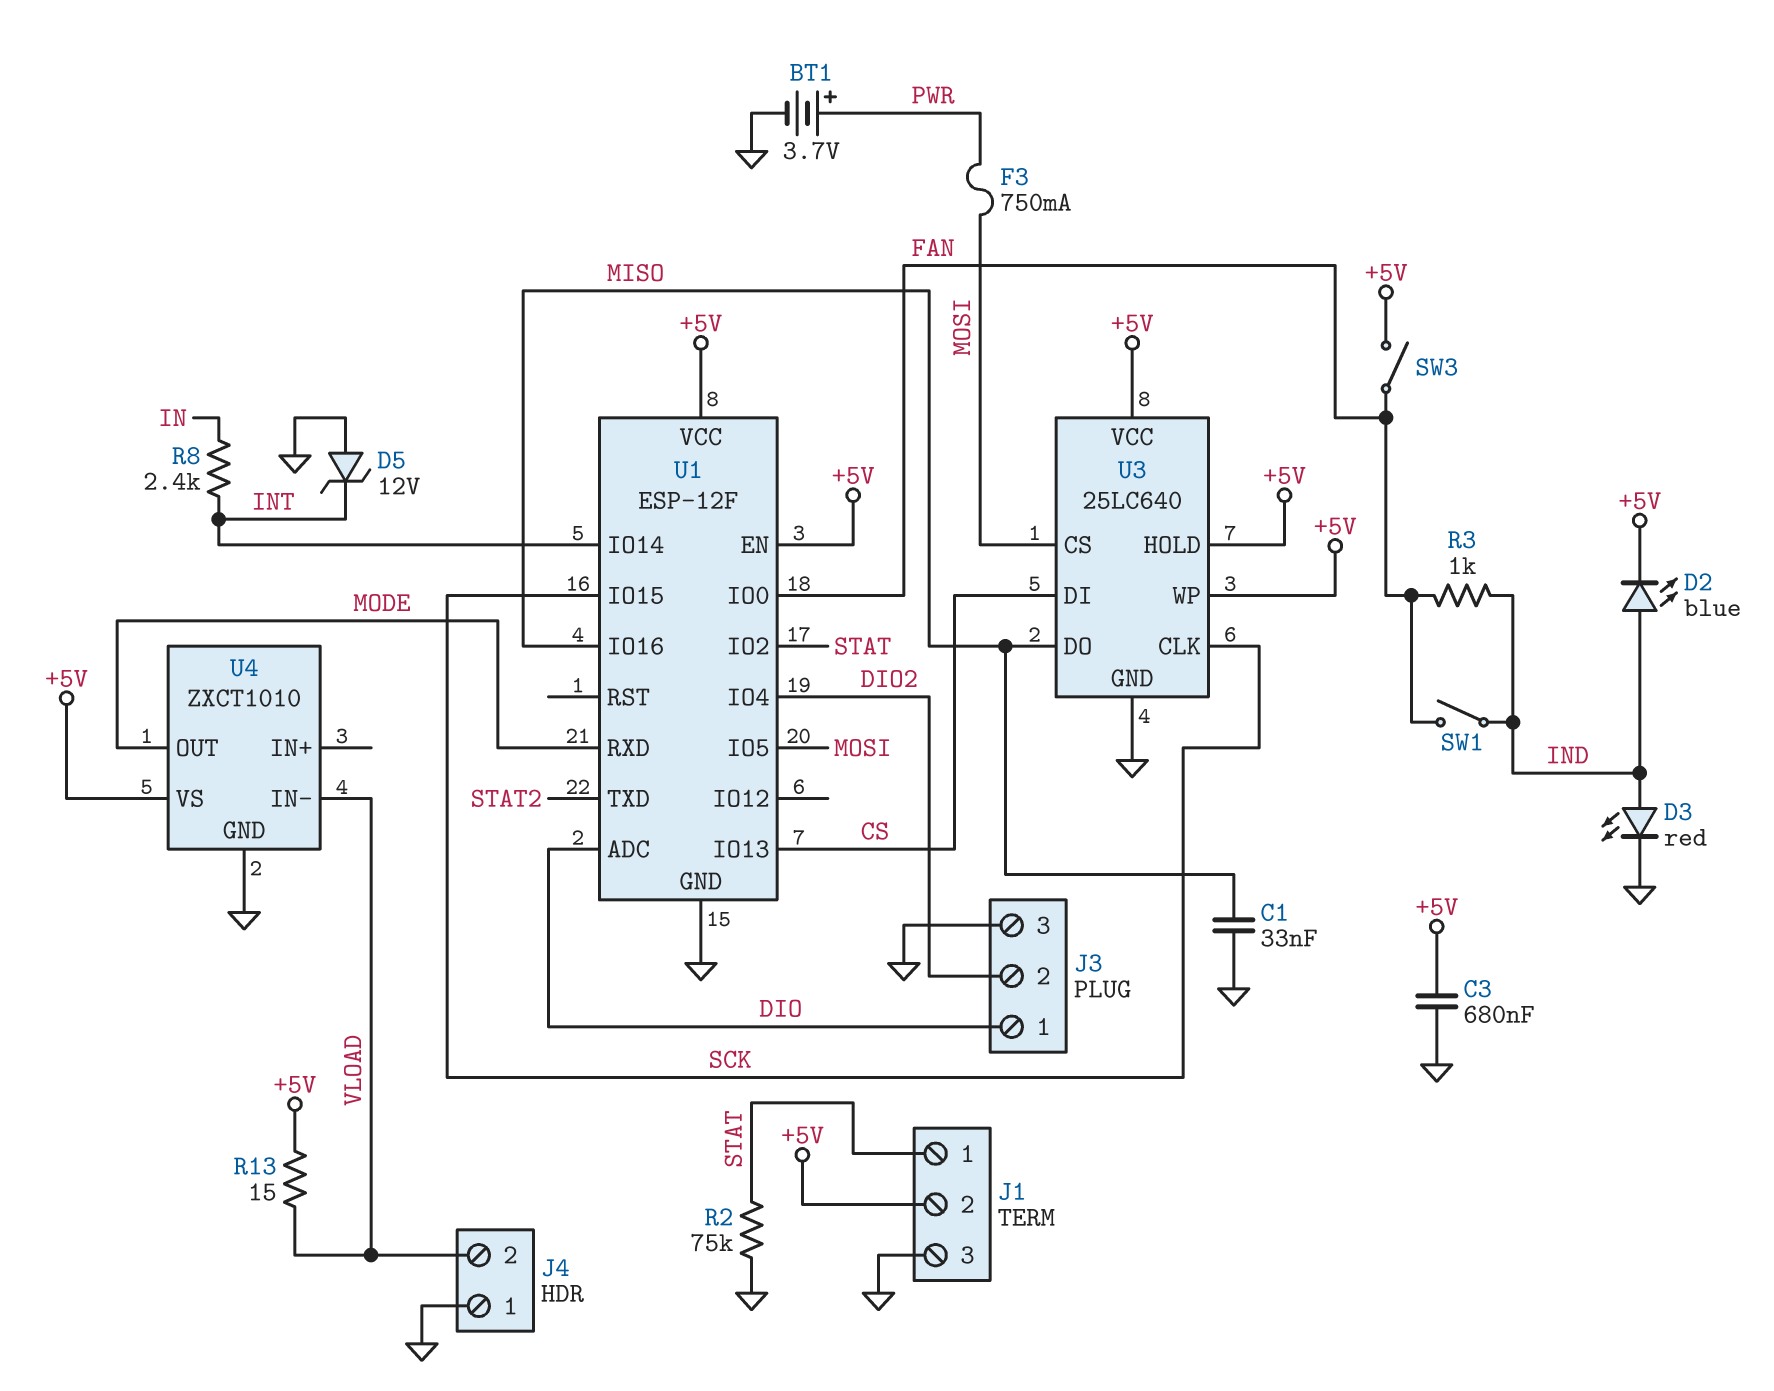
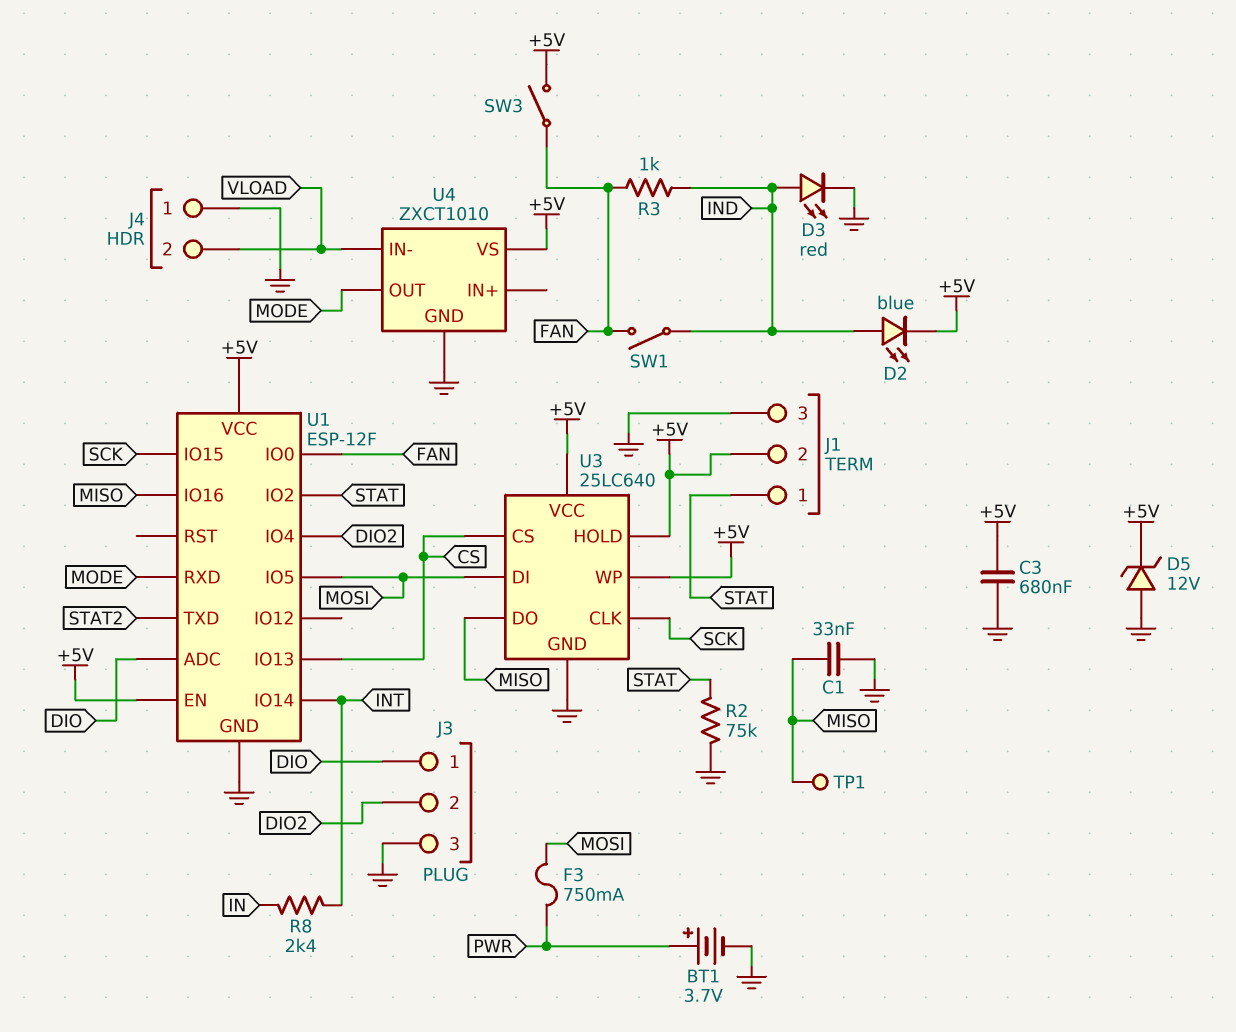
D5: zener 12V (A GND, K INT) -> zener 12V (A GND, K +5V)
R13: 15 (+5V, VLOAD) -> none
TP1: none -> test point (MISO)
U3 pin CS: MOSI -> CS
U3 pin DI: CS -> MOSI

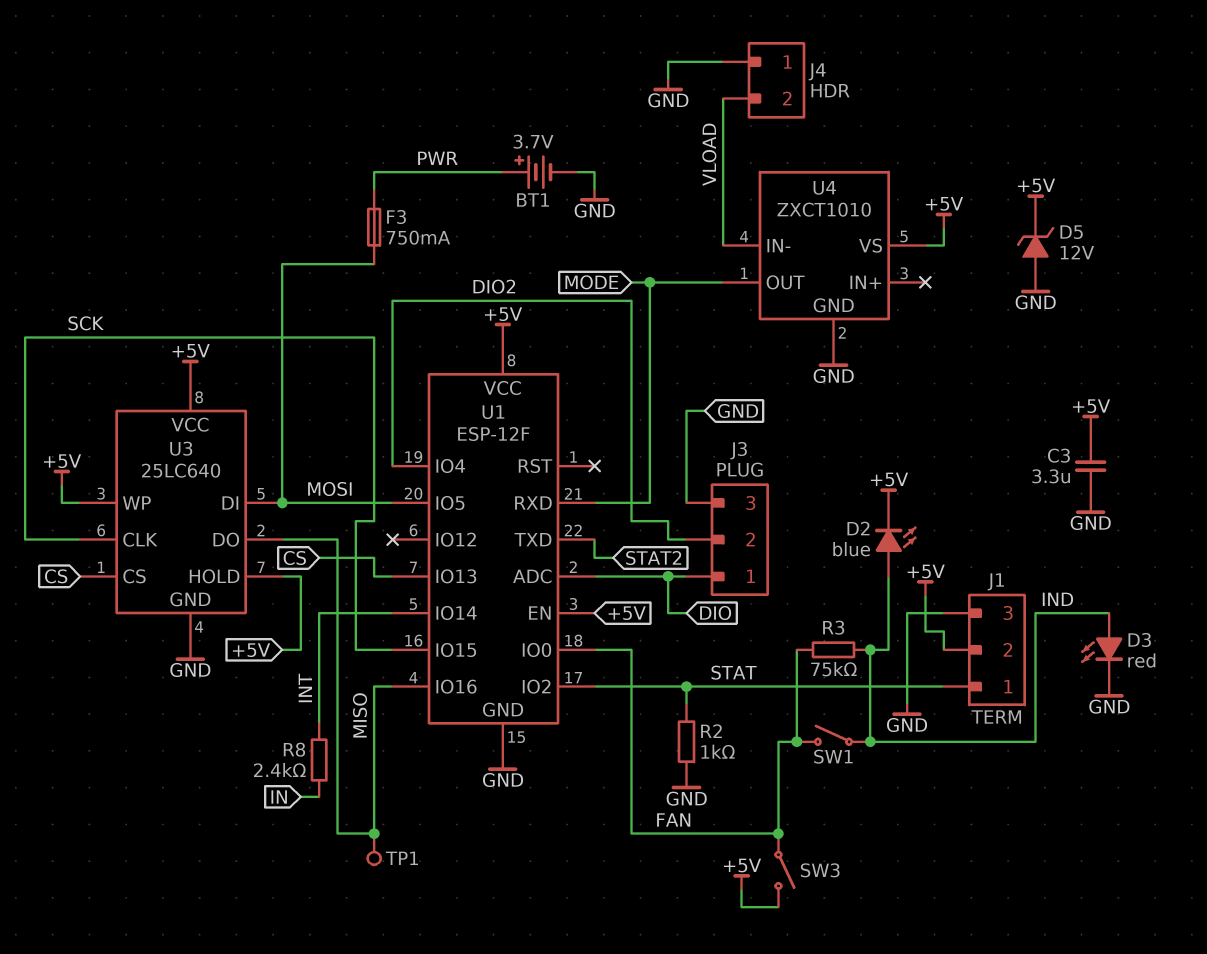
C1: 33nF (GND, MISO) -> none
C3: 680nF (+5V, GND) -> 3.3uF (+5V, GND)
R2: 75k (GND, STAT) -> 1k (GND, STAT)
R3: 1k (FAN, IND) -> 75k (FAN, IND)

